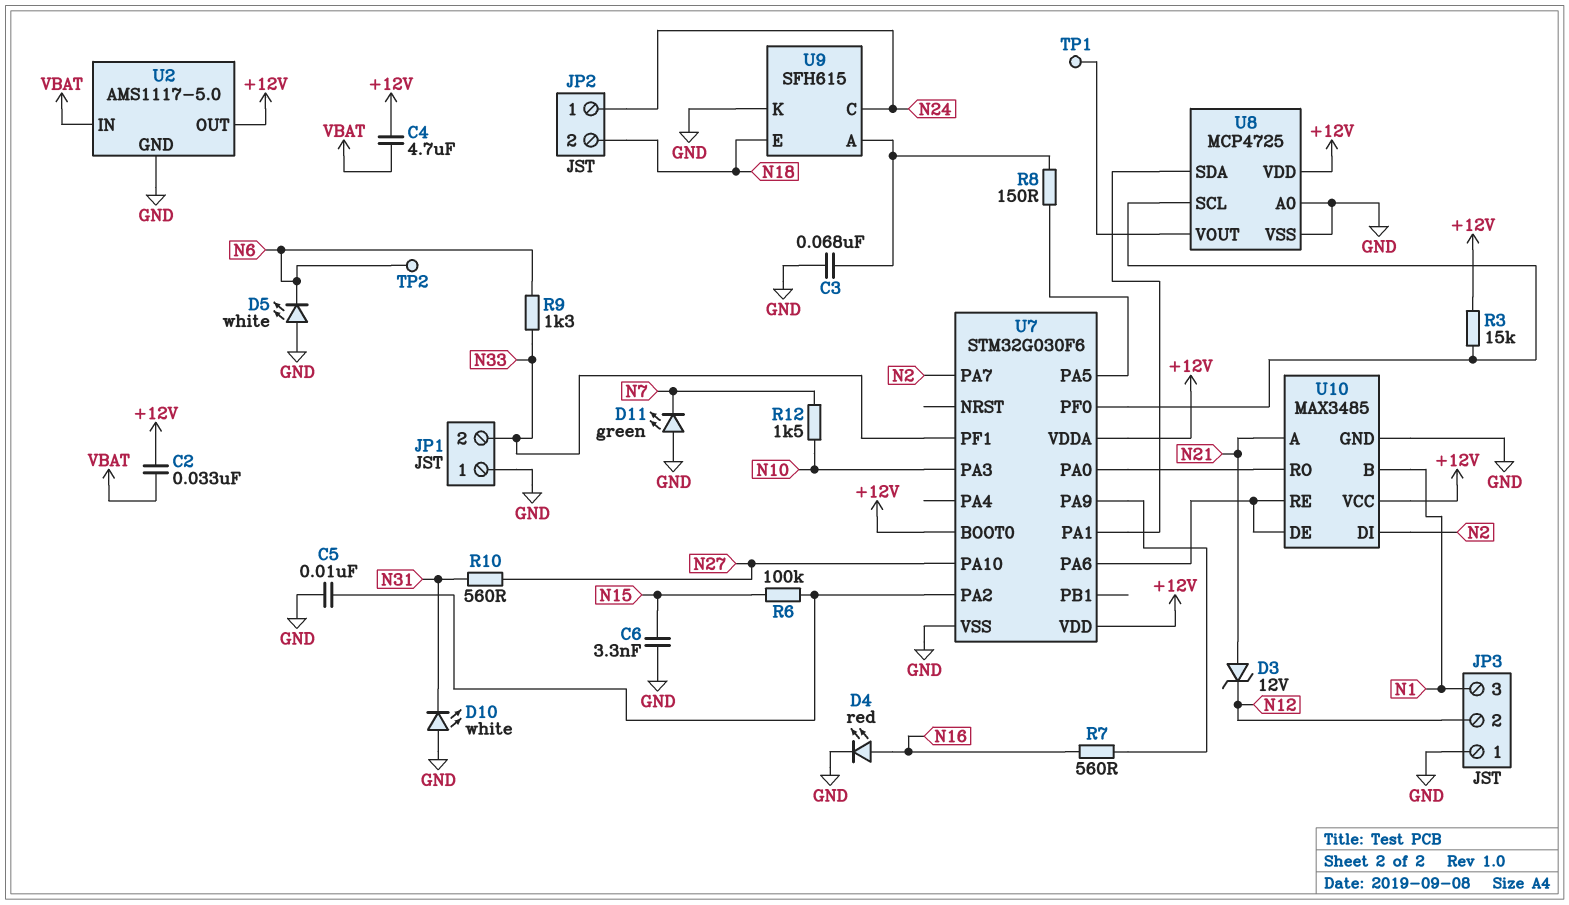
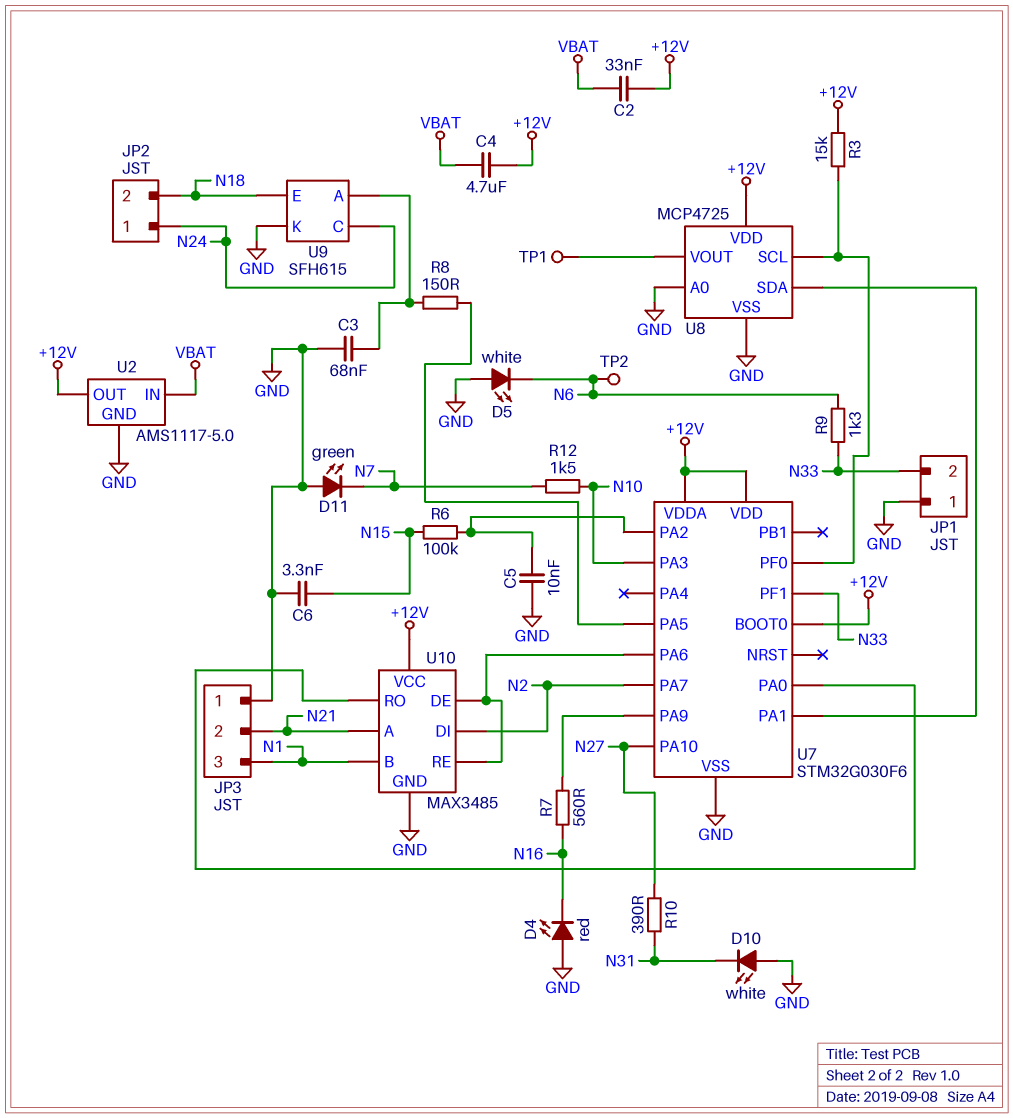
D3: zener 12V (A N21, K N12) -> none
D4: LED red (A N16, K GND) -> LED red (A GND, K N16)
JP3 pin 2: N12 -> N21
R10: 560 (N27, N31) -> 390 (N27, N31)

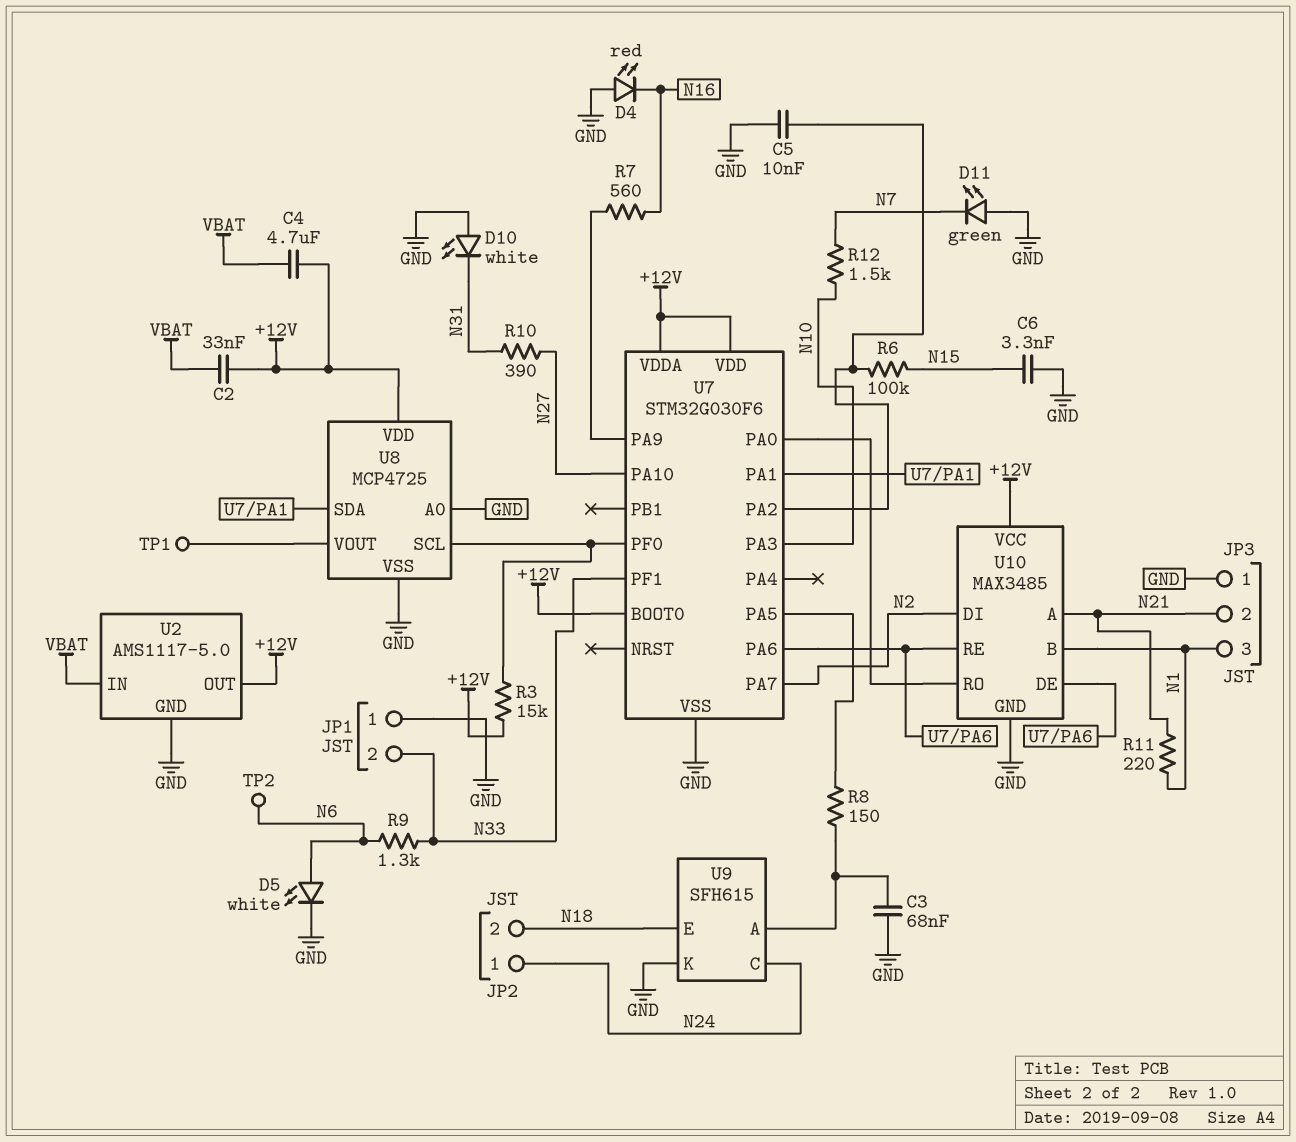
D5: LED white (A GND, K N6) -> LED white (A N6, K GND)
R11: none -> 220 (N1, N21)

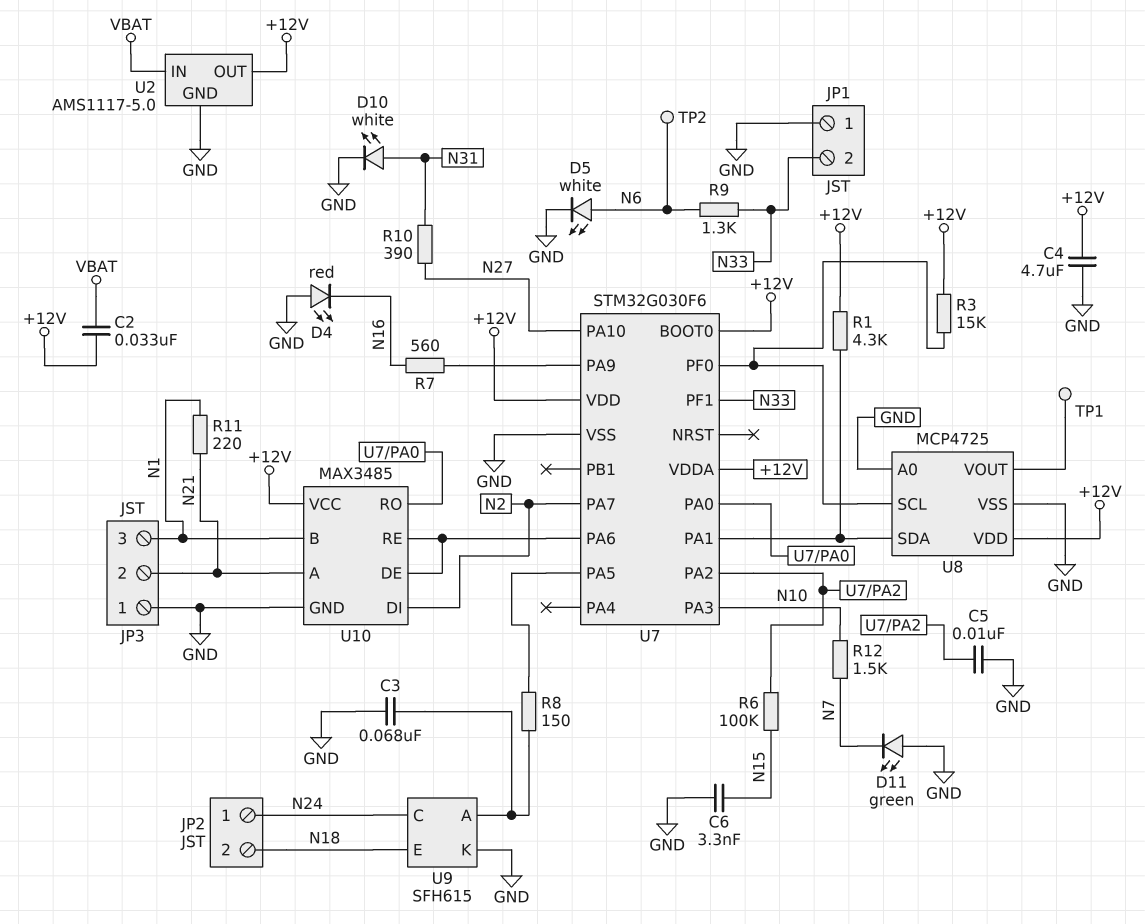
C4: 4.7uF (+12V, VBAT) -> 4.7uF (+12V, GND)
D10: LED white (A GND, K N31) -> LED white (A N31, K GND)
R1: none -> 4.3k (+12V, U7/PA1)

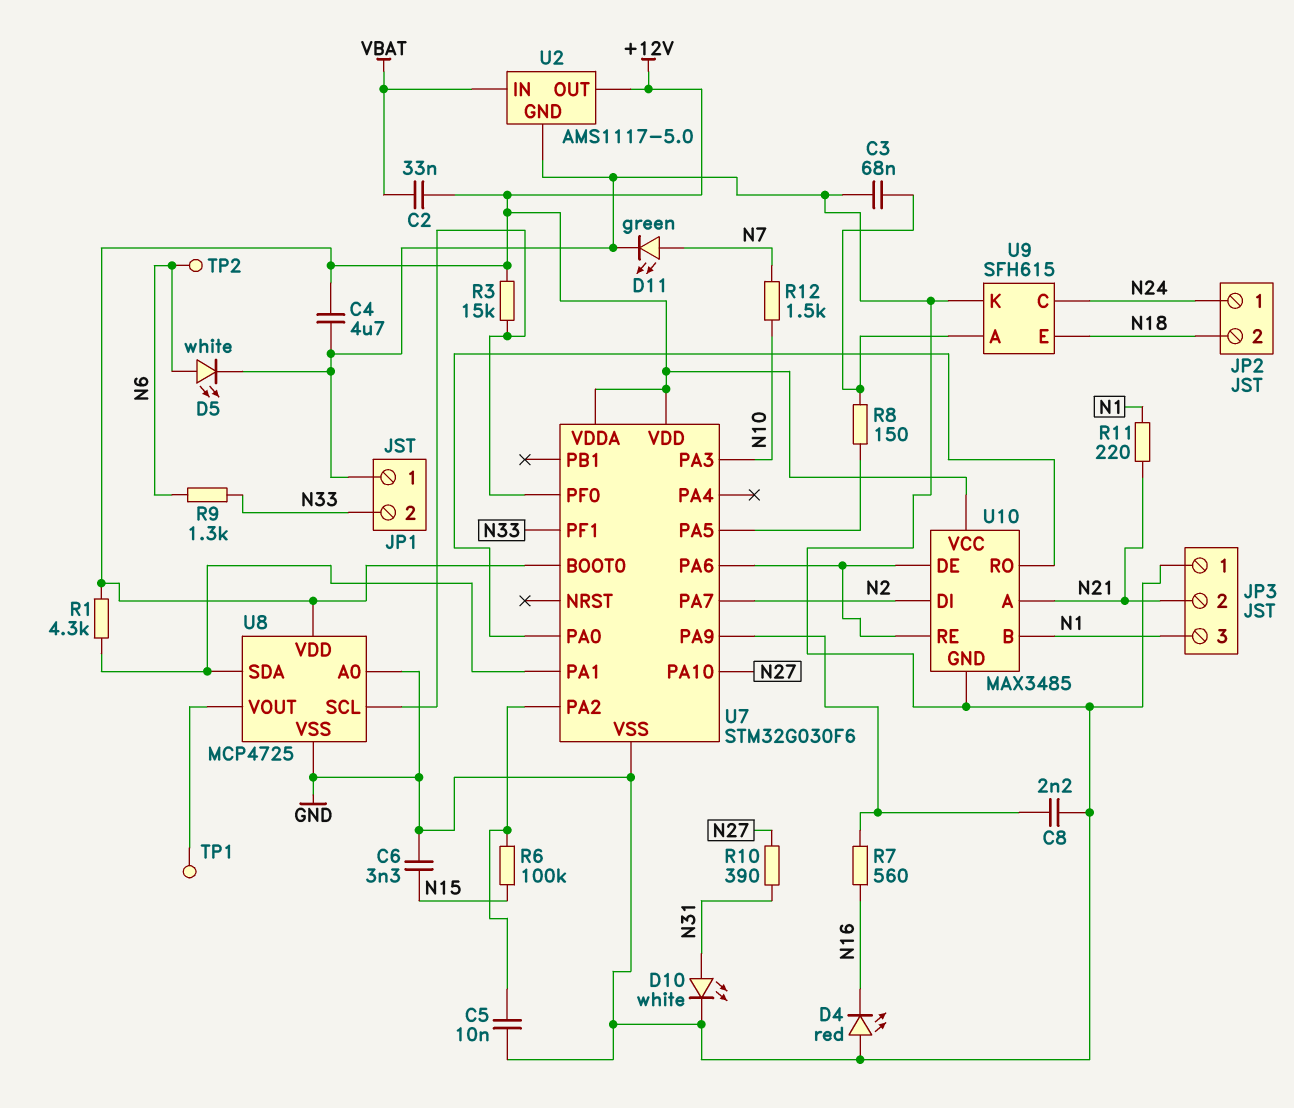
C8: none -> 2.2nF (GND, U7/PA9)
D11: LED green (A GND, K N7) -> LED green (A N7, K GND)

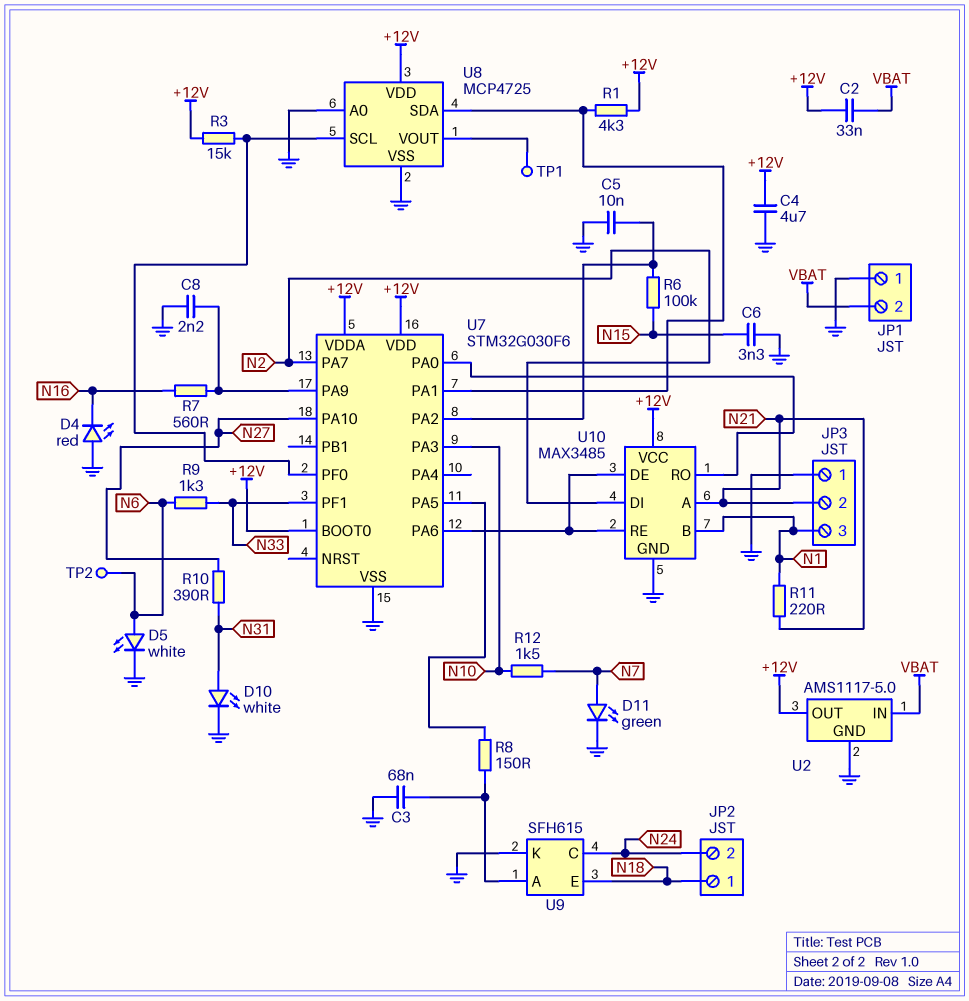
JP1 pin 2: N33 -> VBAT
JP2 pin 1: N24 -> N18
JP2 pin 2: N18 -> N24

